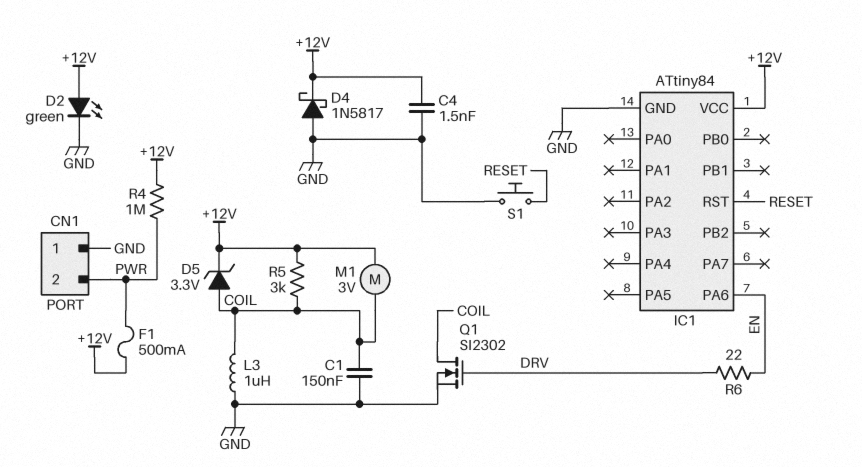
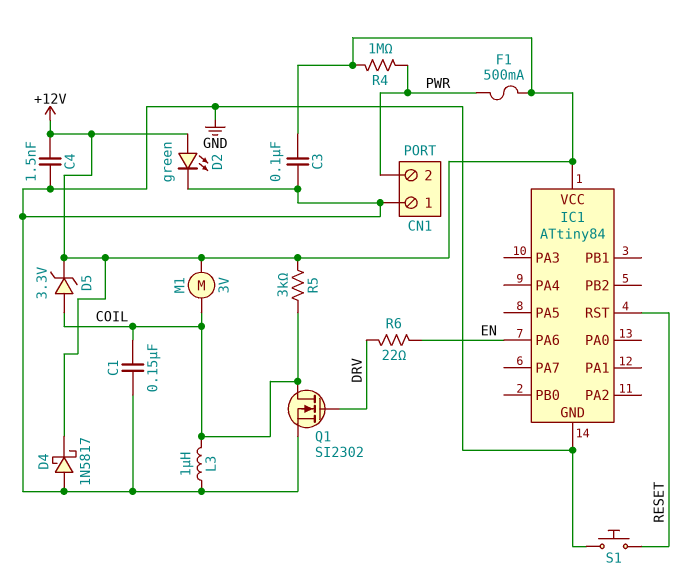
C3: none -> 100nF (+12V, GND)

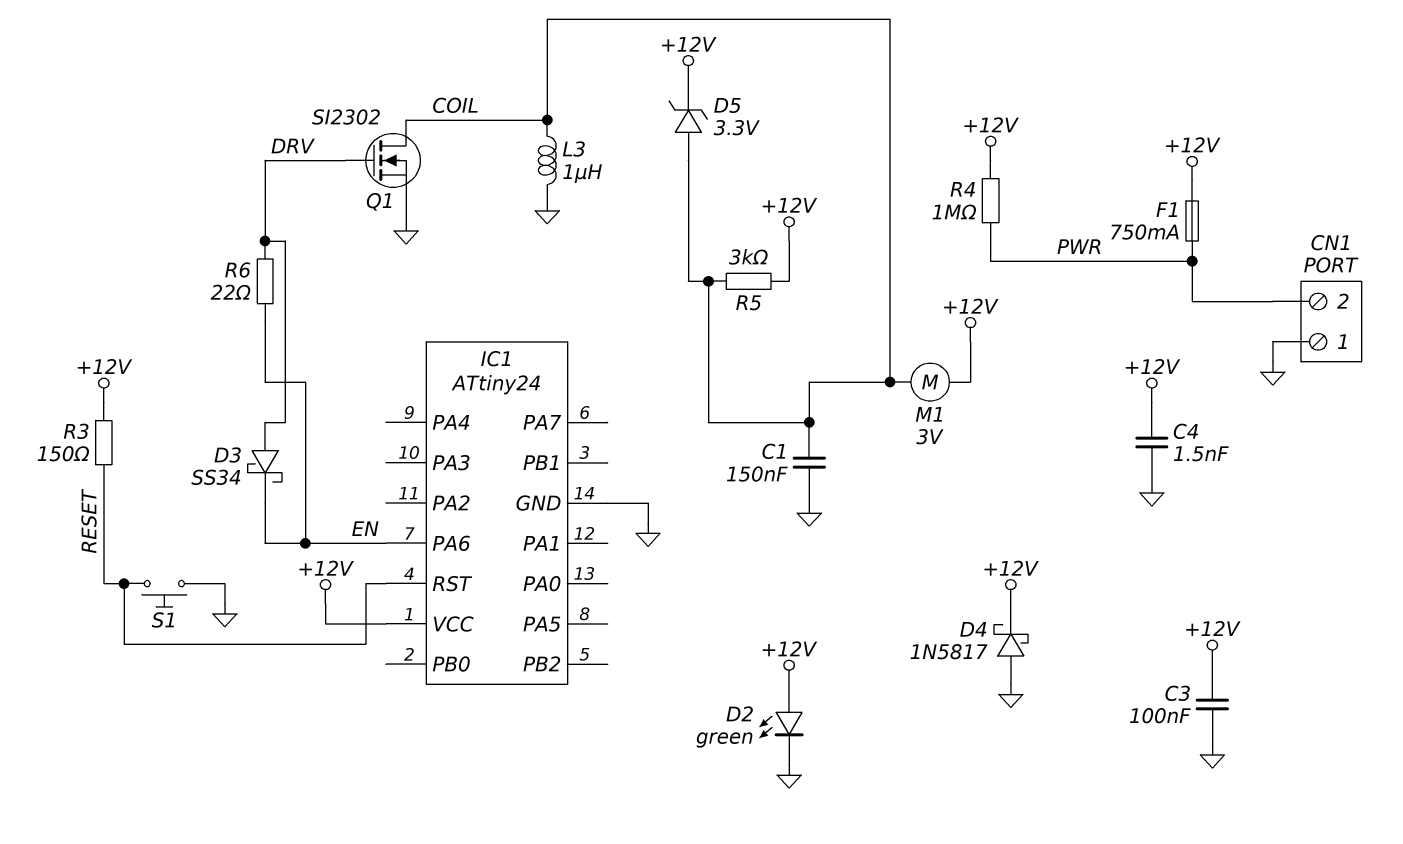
D3: none -> schottky SS34 (A DRV, K EN)
F1: 500mA (+12V, PWR) -> 750mA (+12V, PWR)
IC1: ATtiny84 -> ATtiny24
R3: none -> 150 (+12V, RESET)

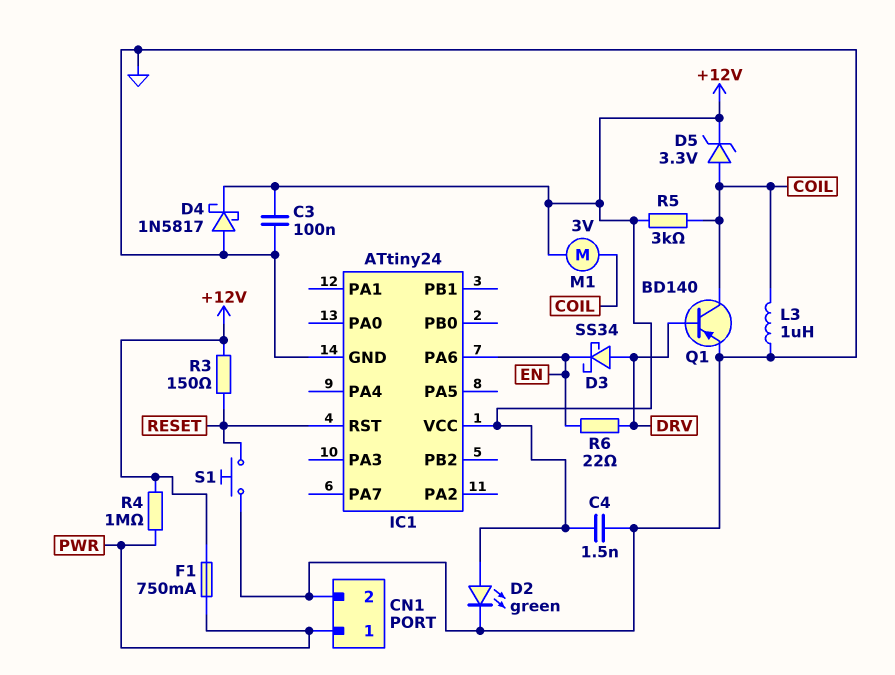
C1: 150nF (COIL, GND) -> none
CN1 pin 1: GND -> PWR
CN1 pin 2: PWR -> GND
Q1: NMOS SI2302 (G DRV, D COIL, S GND) -> PNP BD140 (B DRV, C COIL, E GND)

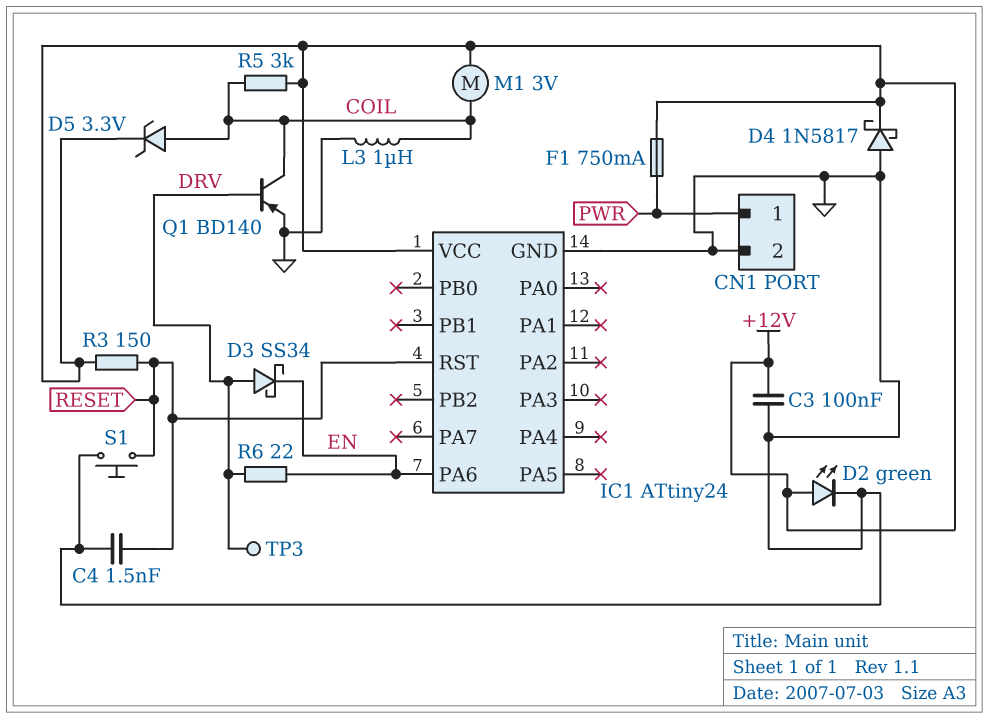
C4: 1.5nF (+12V, GND) -> 1.5nF (GND, RESET)
R4: 1M (+12V, PWR) -> none
TP3: none -> test point (DRV)

